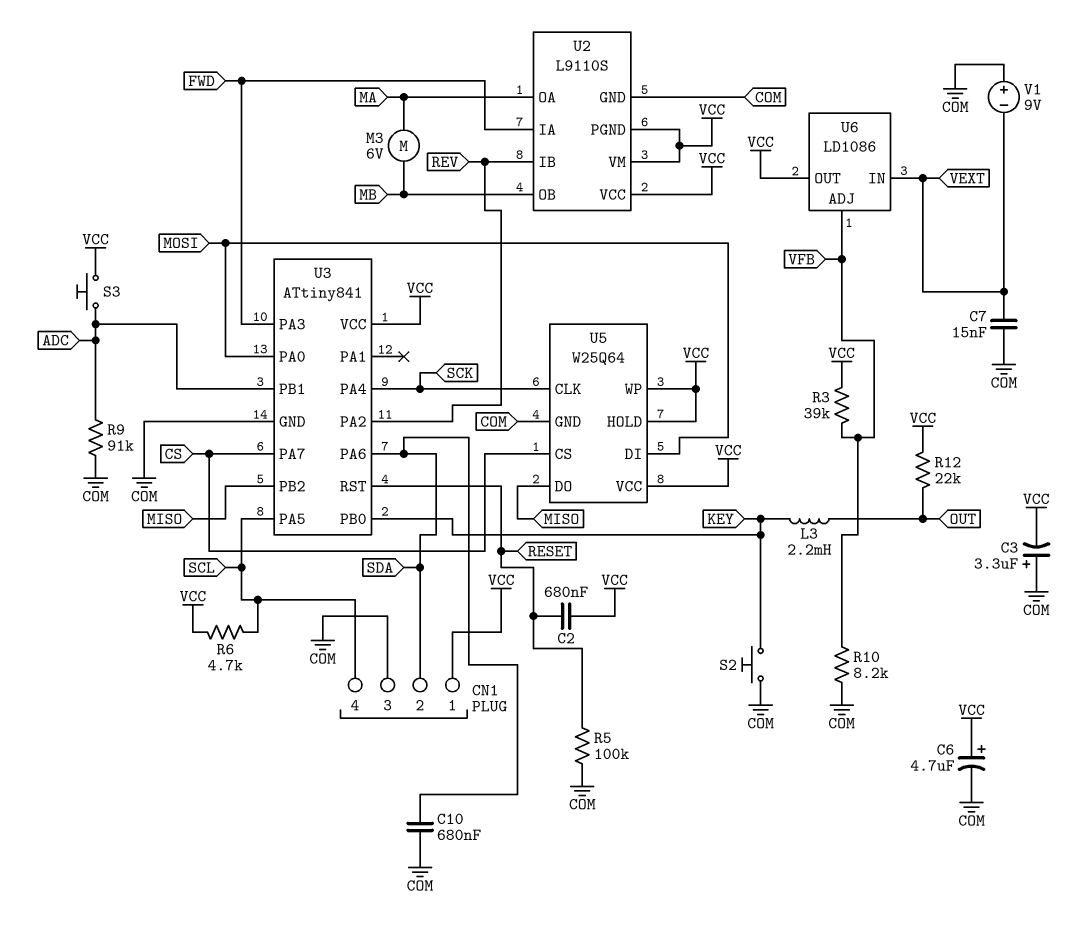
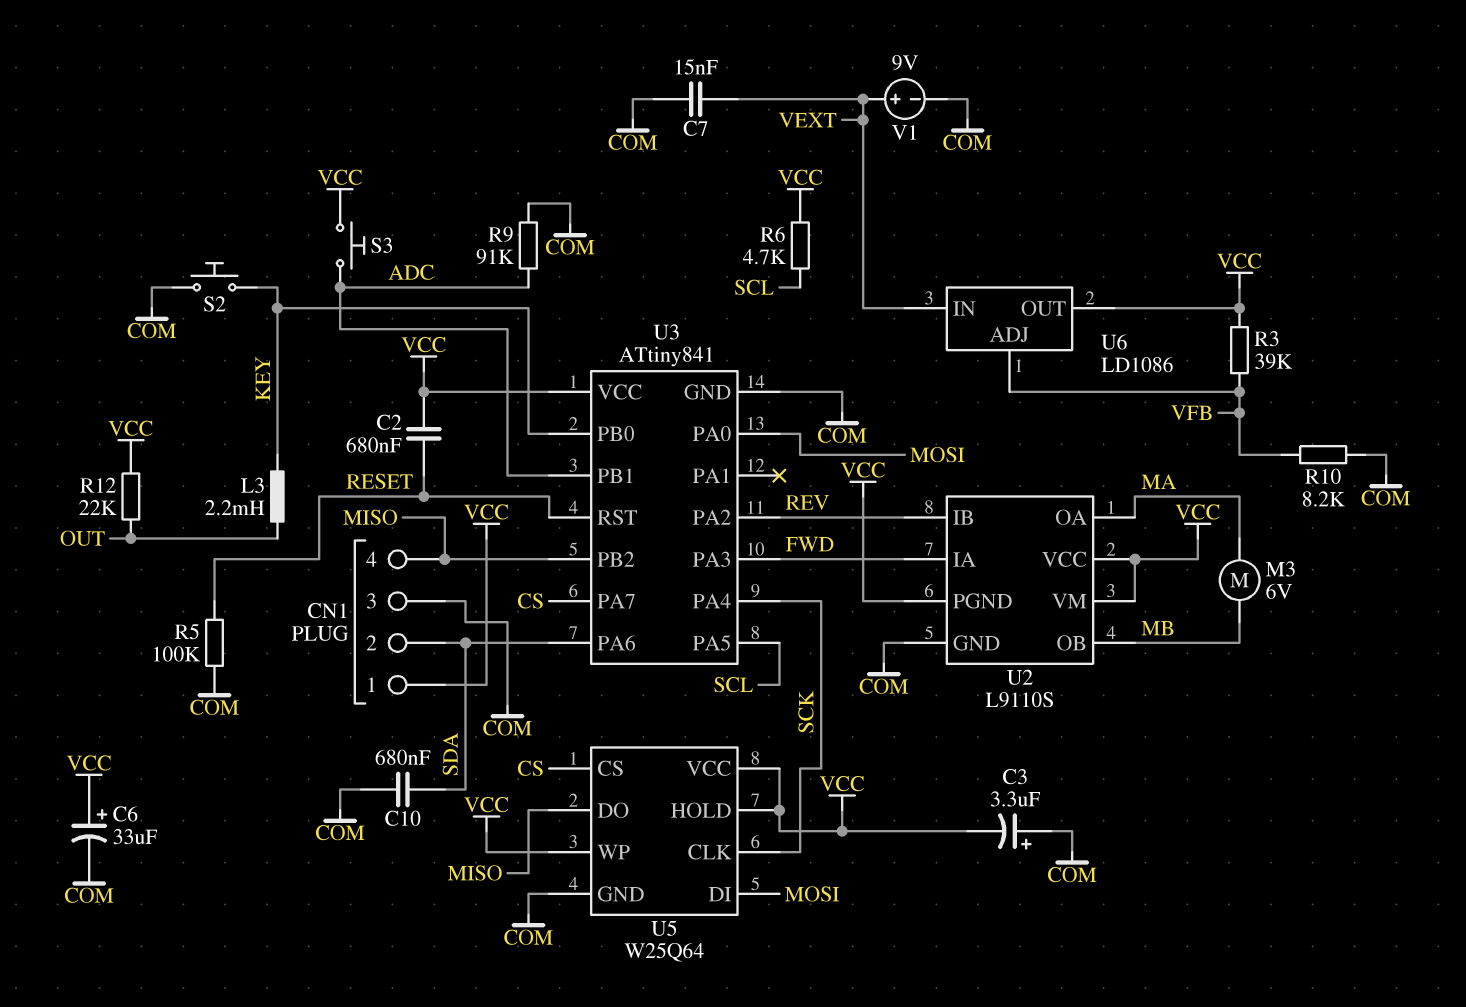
C6: 4.7uF (plus VCC, minus COM) -> 33uF (plus VCC, minus COM)
CN1 pin 4: SCL -> MISO
V1: 9V (plus COM, minus VEXT) -> 9V (plus VEXT, minus COM)

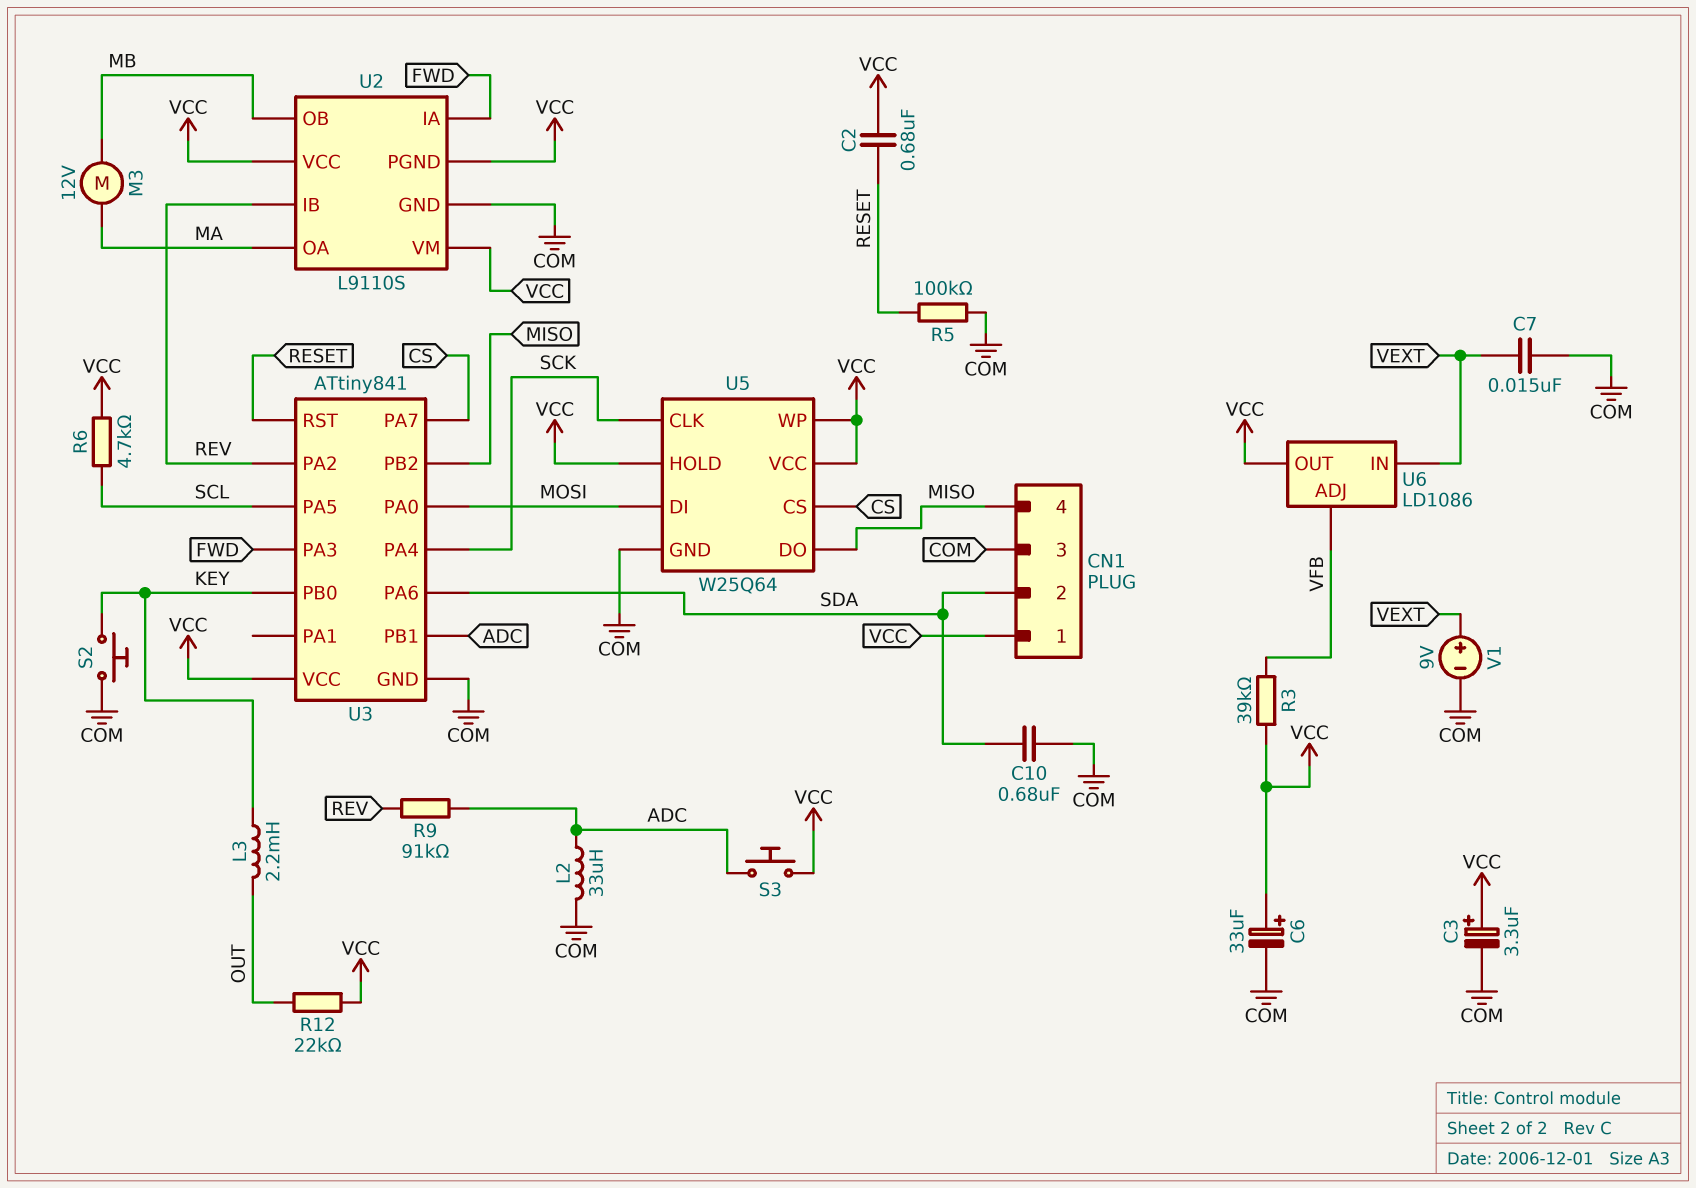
C3: 3.3uF (plus COM, minus VCC) -> 3.3uF (plus VCC, minus COM)
L2: none -> 33uH (ADC, COM)
M3: motor 6V (MA, MB) -> motor 12V (MA, MB)
R9: 91k (ADC, COM) -> 91k (ADC, REV)
R10: 8.2k (COM, VFB) -> none

